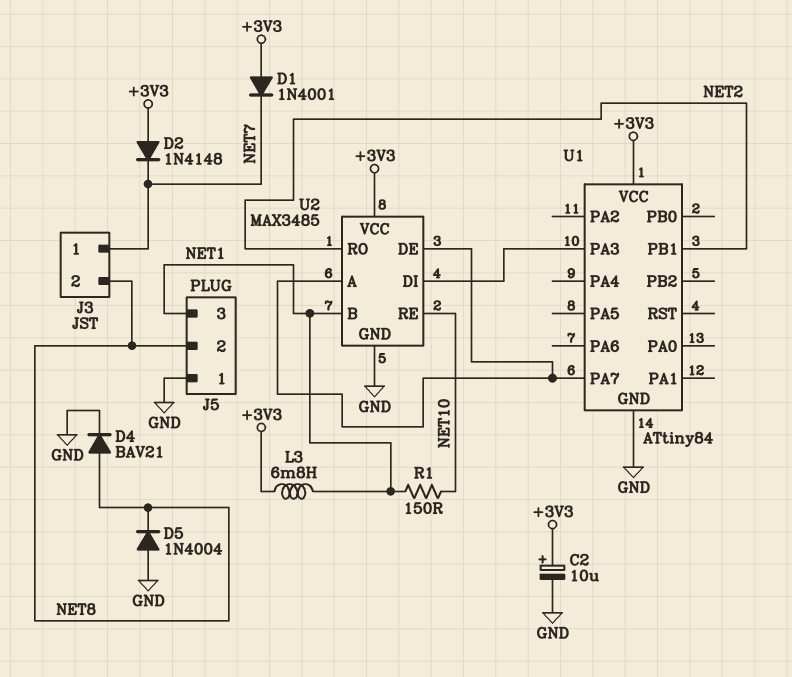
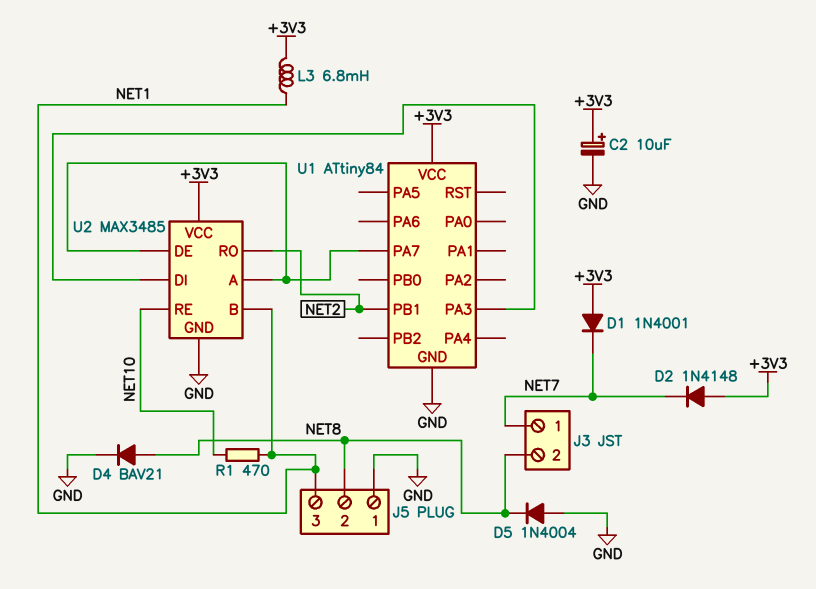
R1: 150 (NET1, NET10) -> 470 (NET1, NET10)

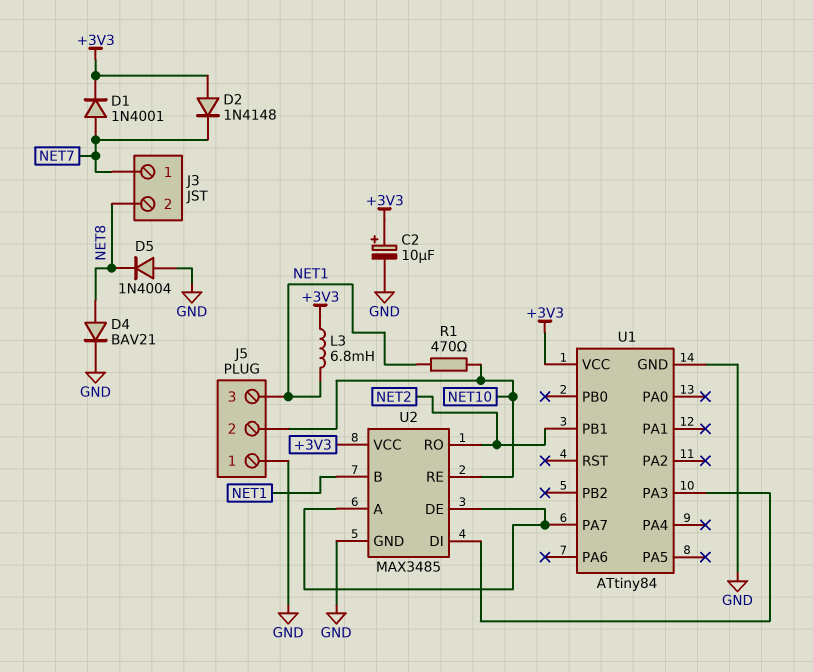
D1: diode 1N4001 (A +3V3, K NET7) -> diode 1N4001 (A NET7, K +3V3)
J5 pin 2: NET8 -> NET10

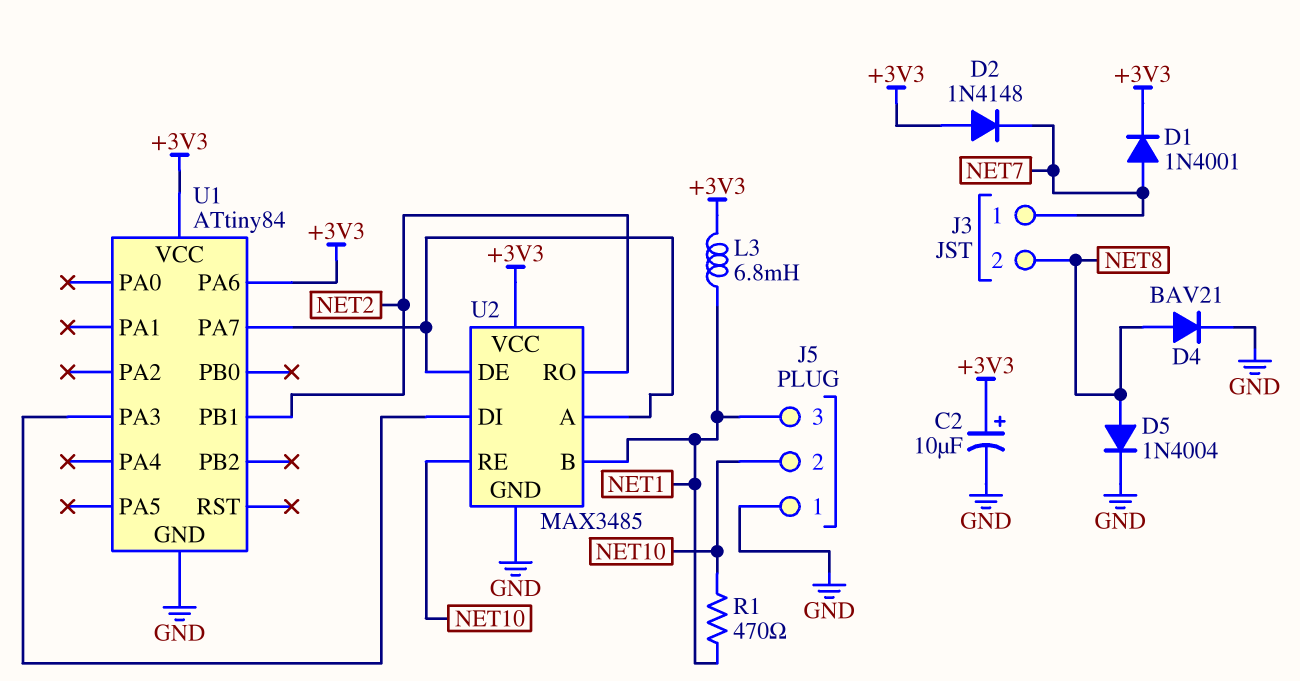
D5: diode 1N4004 (A GND, K NET8) -> diode 1N4004 (A NET8, K GND)
U1 pin PA6: none -> +3V3

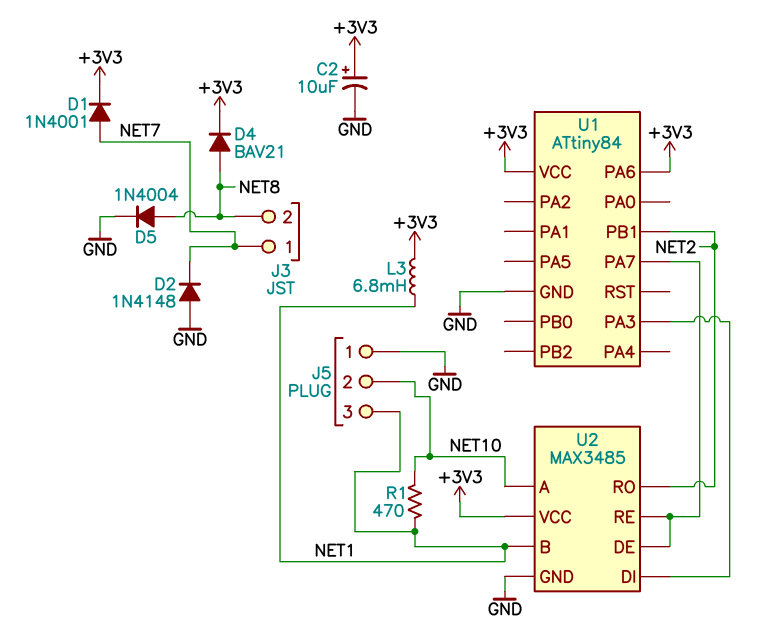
D2: diode 1N4148 (A +3V3, K NET7) -> diode 1N4148 (A GND, K NET7)
D4: diode BAV21 (A NET8, K GND) -> diode BAV21 (A NET8, K +3V3)
U2 pin A: U1/PA7 -> NET10
U2 pin RE: NET10 -> U1/PA7

